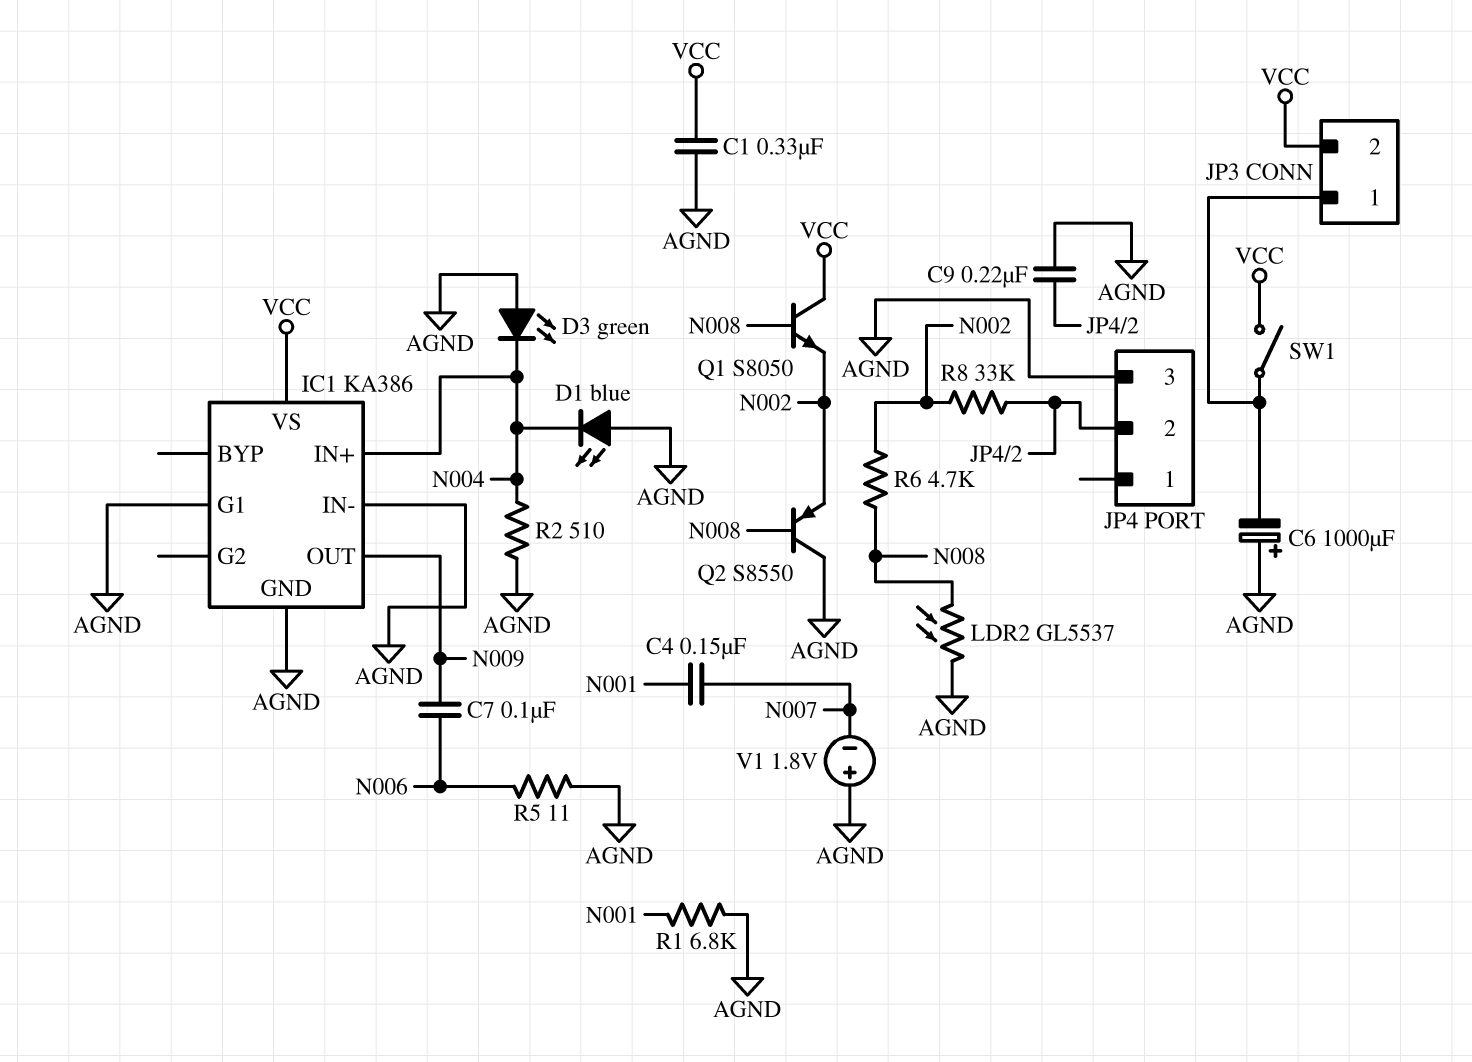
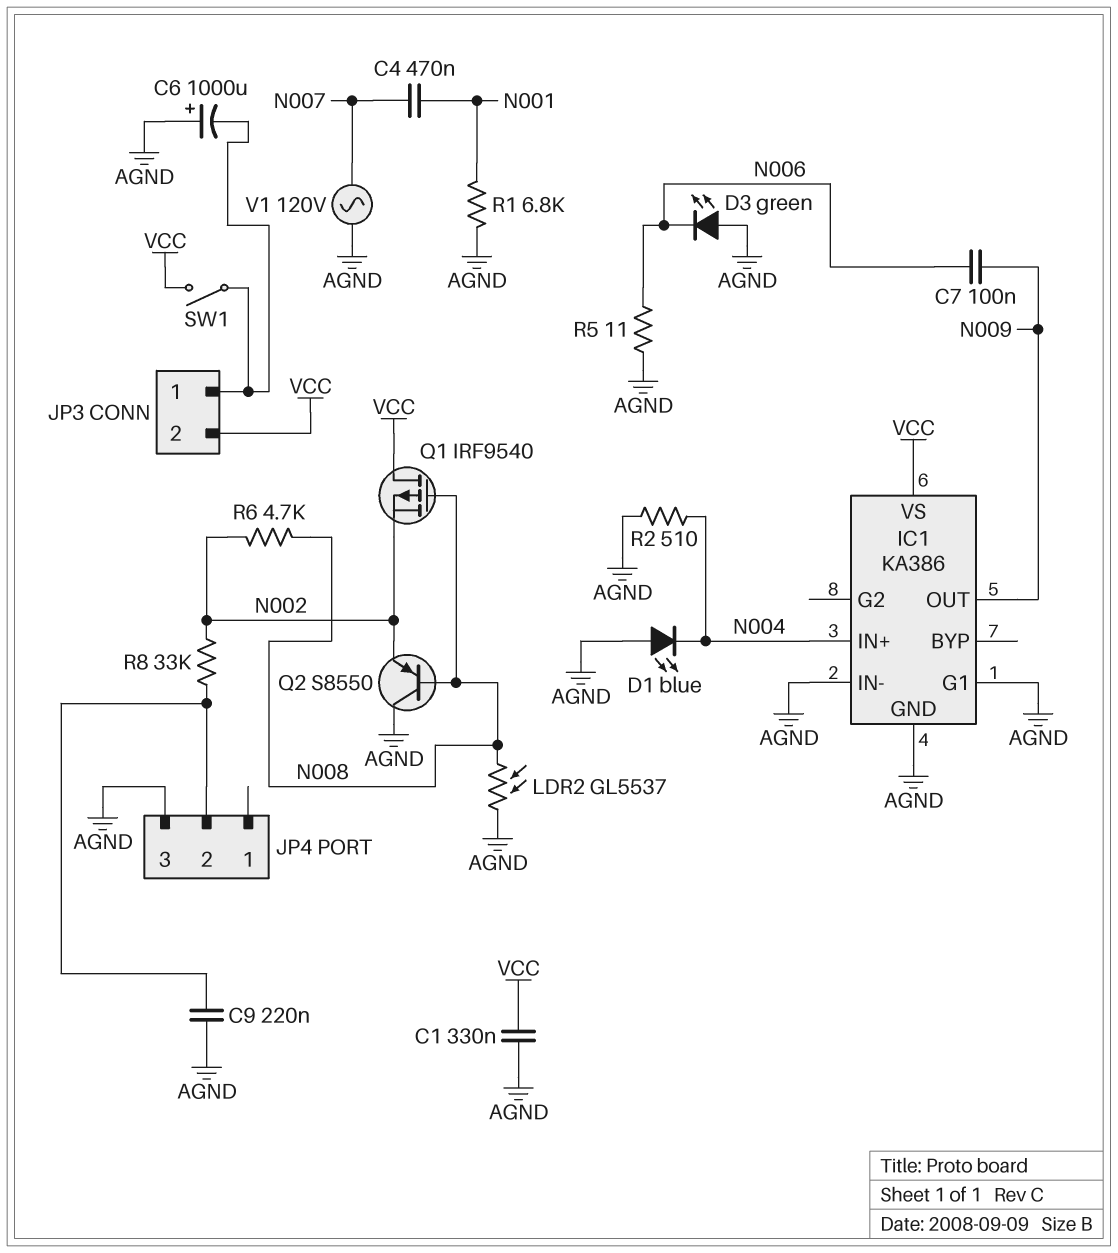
C4: 150nF (N001, N007) -> 470nF (N001, N007)
D3: LED green (A AGND, K N004) -> LED green (A AGND, K N006)
Q1: NPN S8050 (B N008, C VCC, E N002) -> PMOS IRF9540 (G N008, D VCC, S N002)
V1: 1.8V (plus AGND, minus N007) -> AC 120V (AGND, N007)

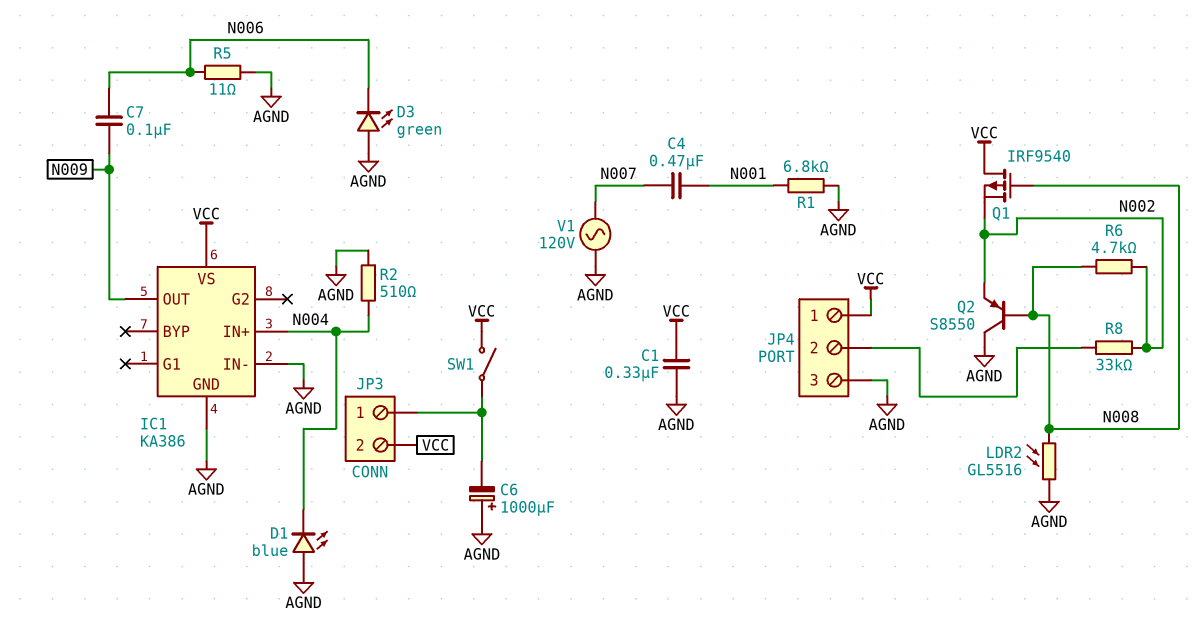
C9: 220nF (AGND, JP4/2) -> none
IC1 pin G1: AGND -> none
JP4 pin 1: none -> VCC
LDR2: GL5537 (AGND, N008) -> GL5516 (AGND, N008)

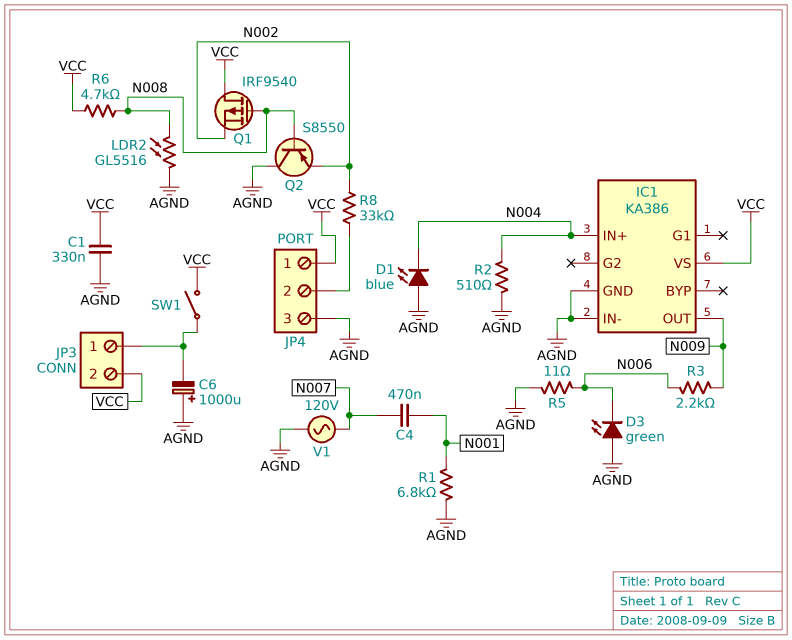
C7: 100nF (N006, N009) -> none
R3: none -> 2.2k (N006, N009)
R6: 4.7k (N002, N008) -> 4.7k (N008, VCC)

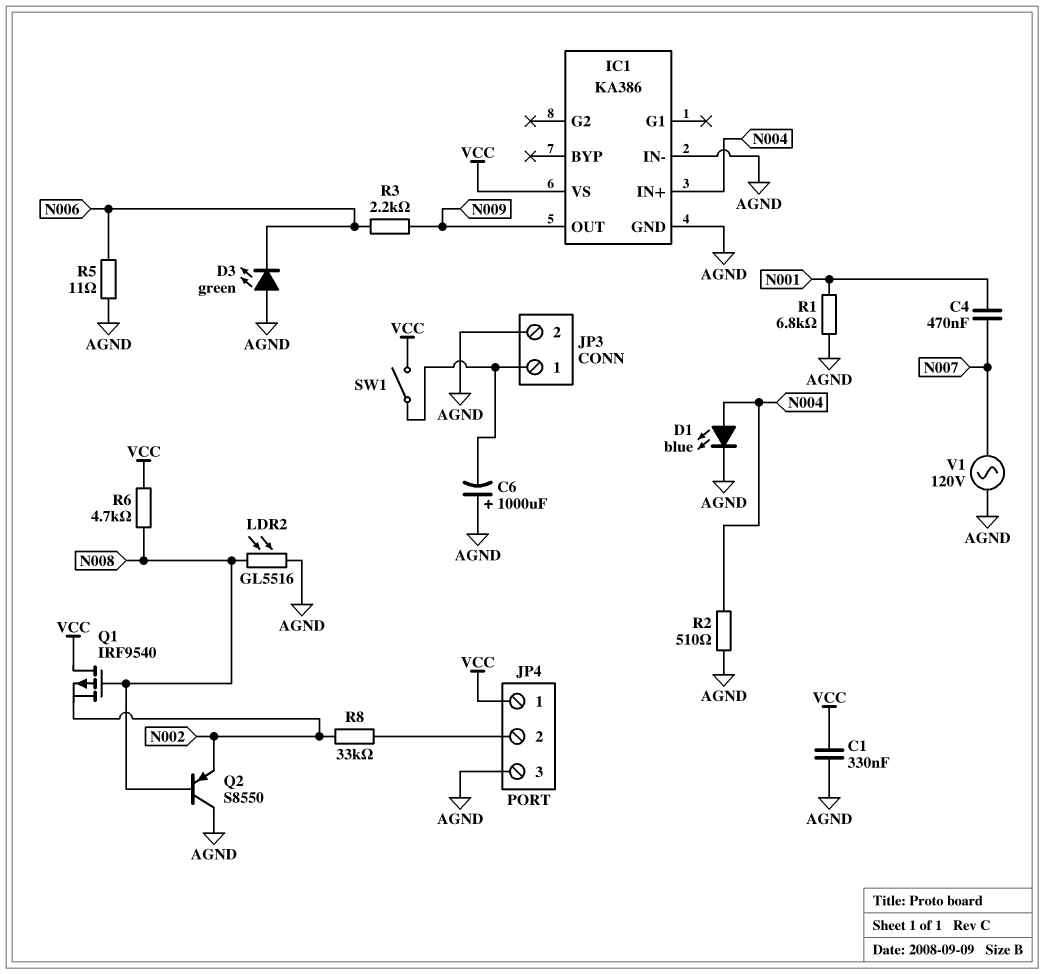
D1: LED blue (A AGND, K N004) -> LED blue (A N004, K AGND)
JP3 pin 2: VCC -> AGND

